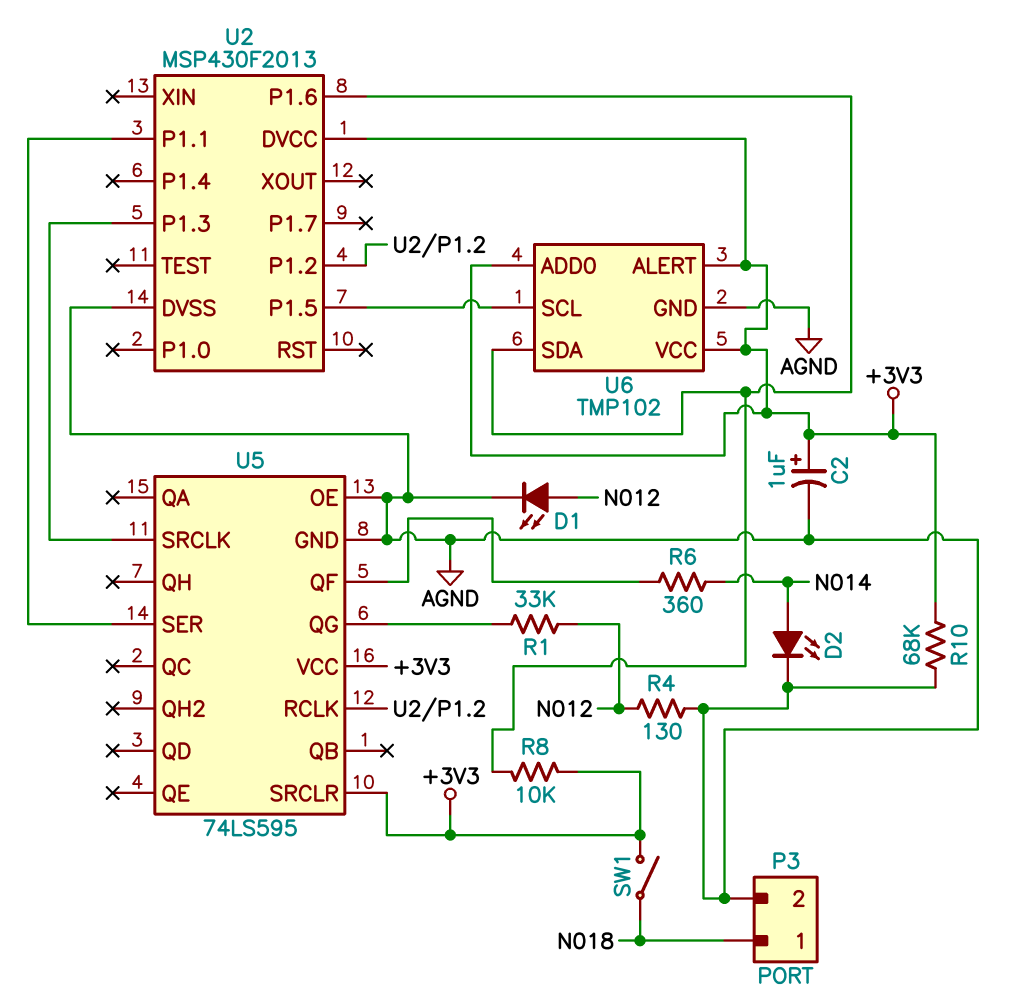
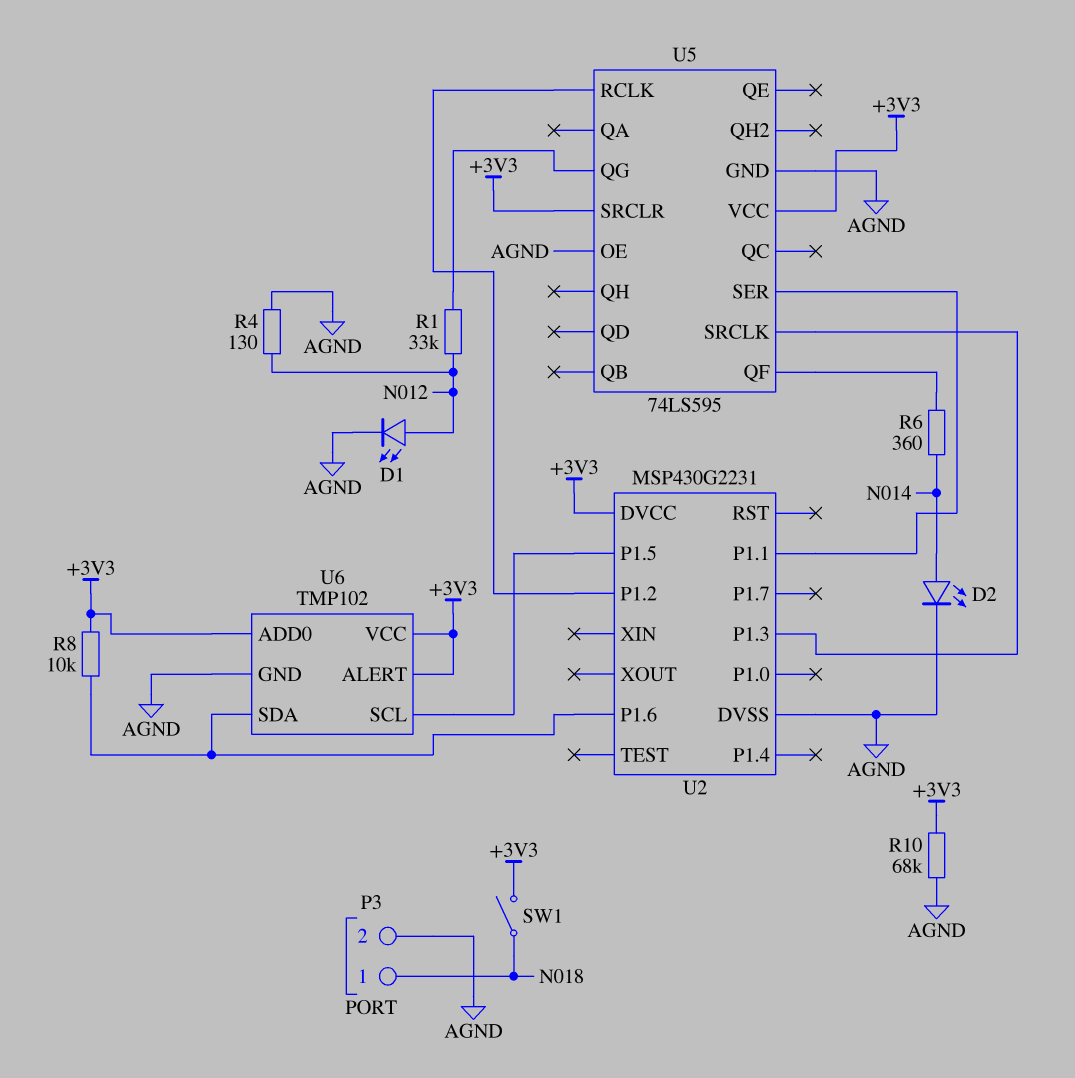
C2: 1uF (plus +3V3, minus AGND) -> none
U2: MSP430F2013 -> MSP430G2231

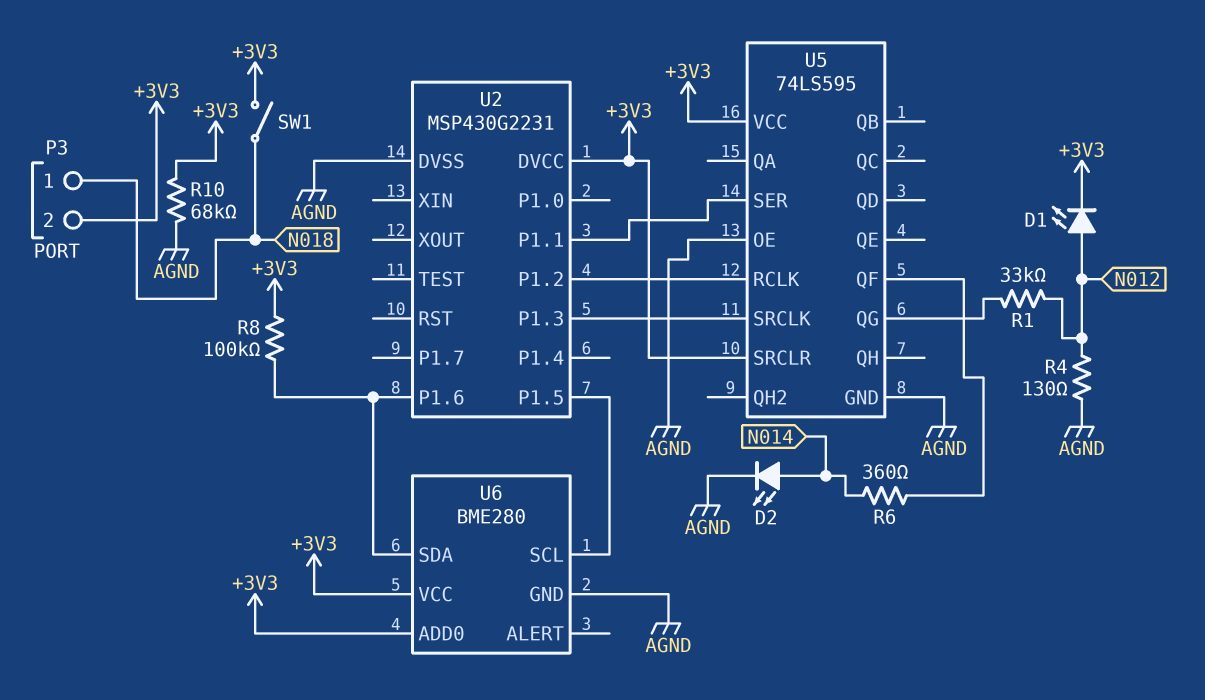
D1: LED (A N012, K AGND) -> LED (A N012, K +3V3)
P3 pin 2: AGND -> +3V3
R8: 10k (+3V3, U2/P1.6) -> 100k (+3V3, U2/P1.6)
U6: TMP102 -> BME280
U6 pin ALERT: +3V3 -> none

